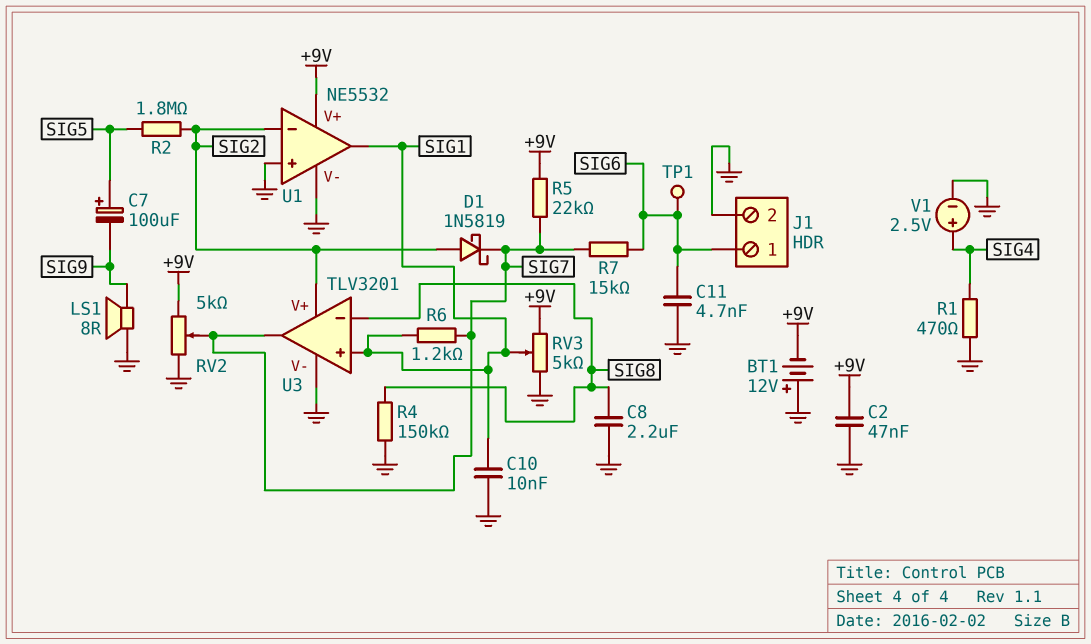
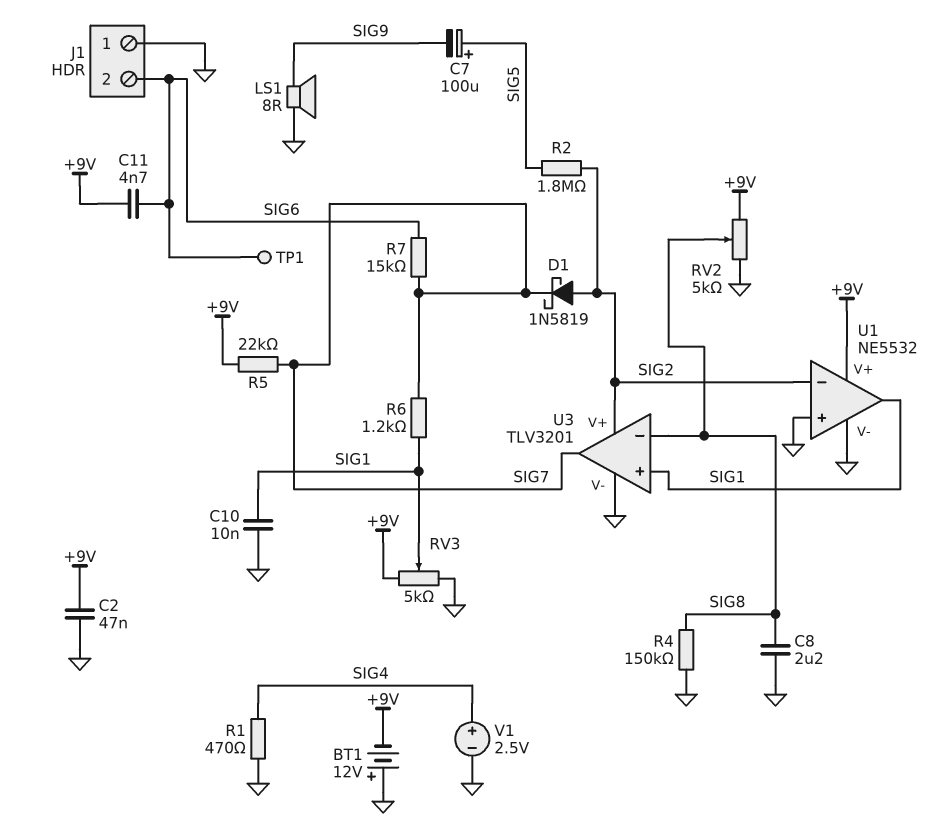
C11: 4.7nF (GND, SIG6) -> 4.7nF (+9V, SIG6)
J1 pin 1: SIG6 -> GND
J1 pin 2: GND -> SIG6
RV2: 5k (+9V, GND, wiper SIG7) -> 5k (+9V, GND, wiper SIG8)

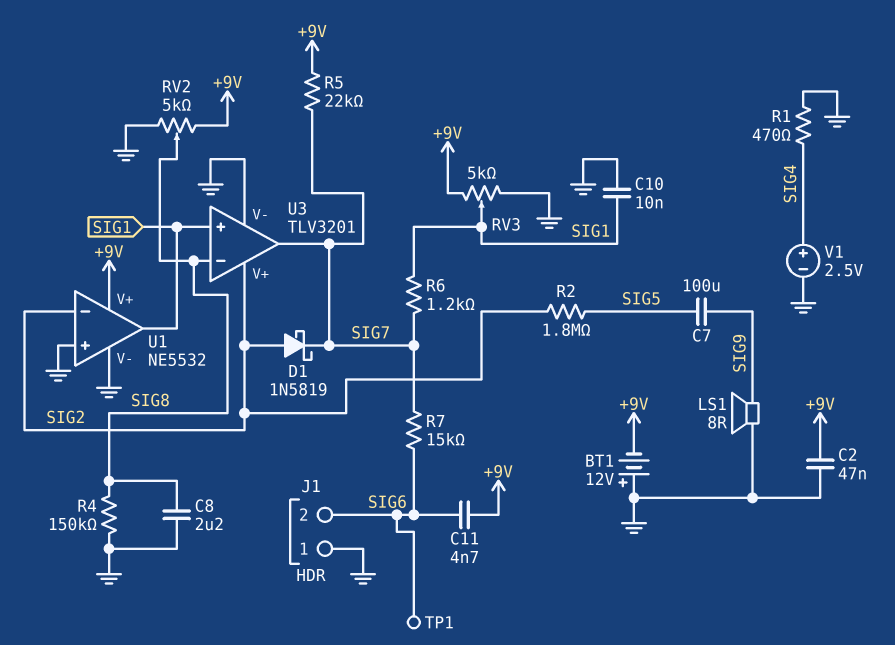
C7: 100uF (plus SIG5, minus SIG9) -> 100uF (SIG5, SIG9)

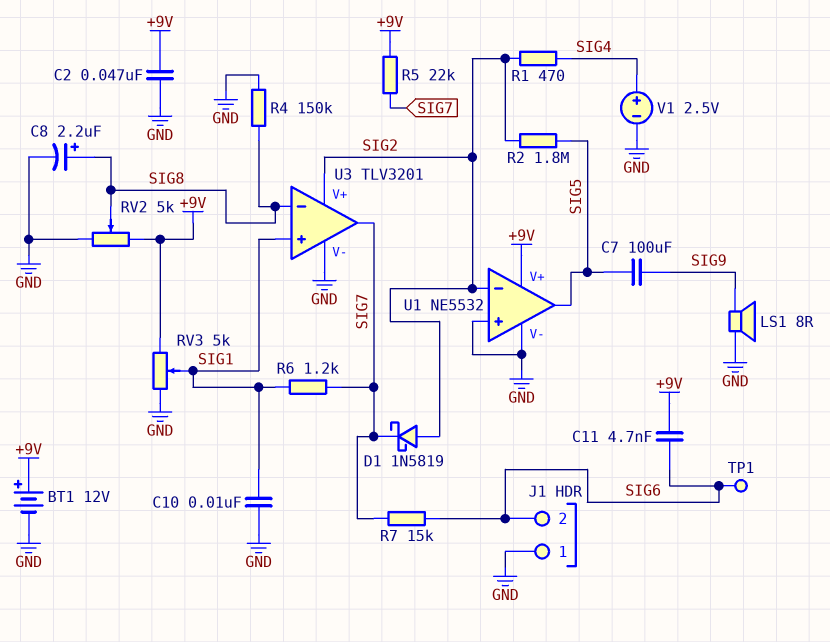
BT1: 12V (plus GND, minus +9V) -> 12V (plus +9V, minus GND)
C8: 2.2uF (GND, SIG8) -> 2.2uF (plus SIG8, minus GND)
R1: 470 (GND, SIG4) -> 470 (SIG2, SIG4)
U1 pin out: SIG1 -> SIG5

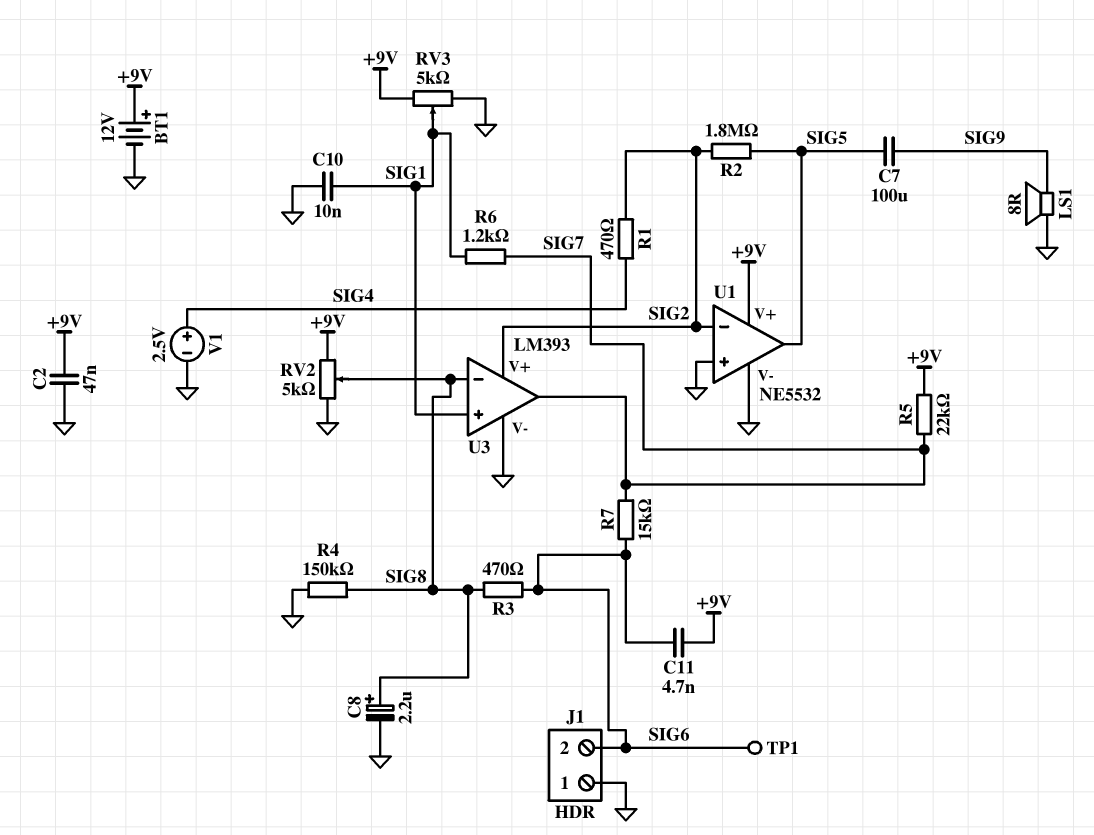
D1: schottky 1N5819 (A SIG2, K SIG7) -> none
R3: none -> 470 (SIG6, SIG8)
U3: TLV3201 -> LM393

